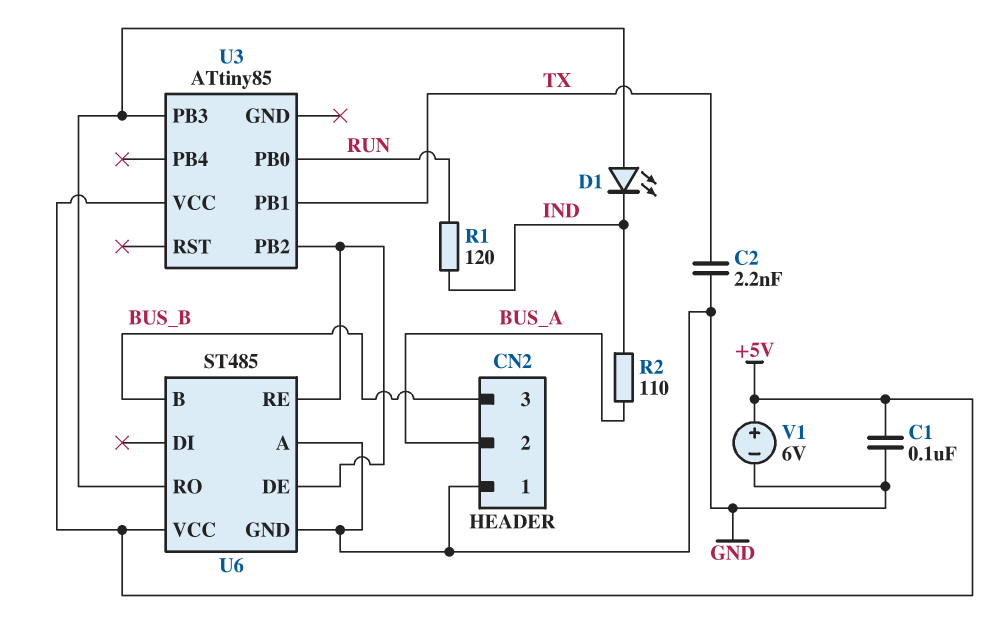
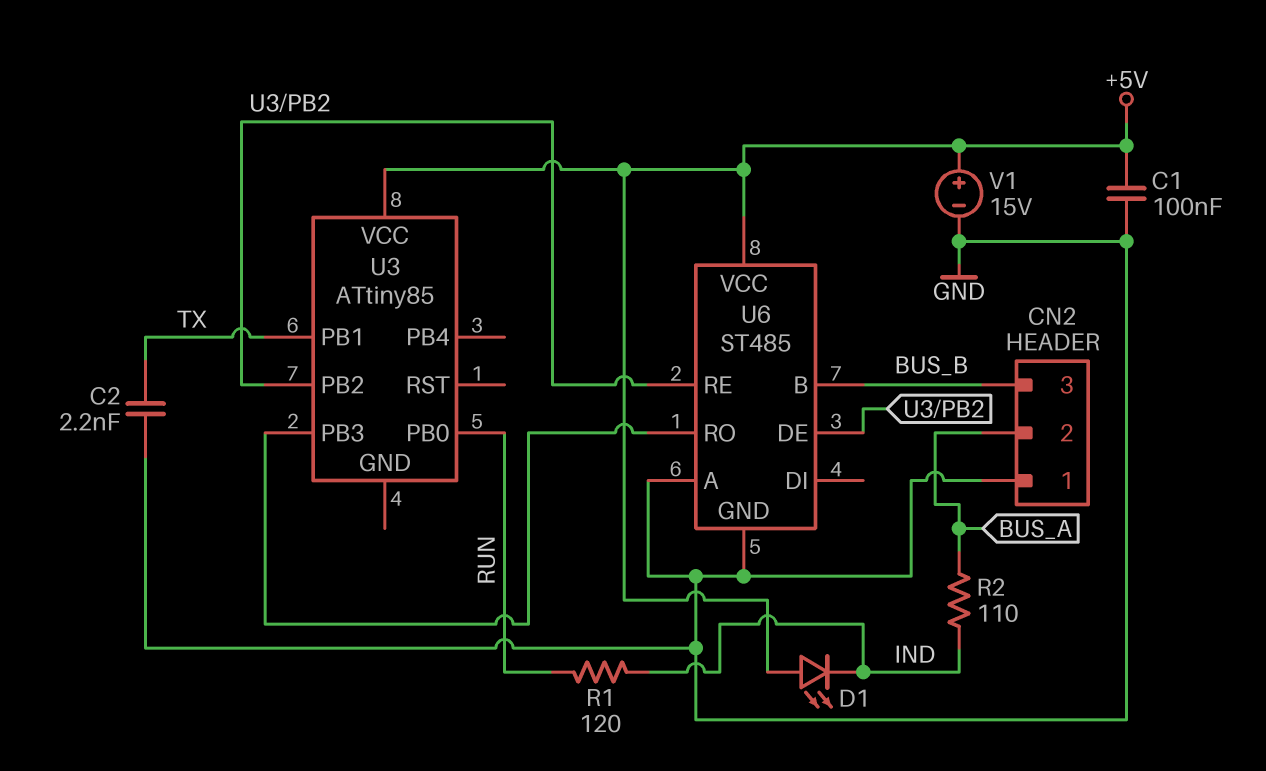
D1: LED (A U3/PB3, K IND) -> LED (A +5V, K IND)
V1: 6V (plus +5V, minus GND) -> 15V (plus +5V, minus GND)

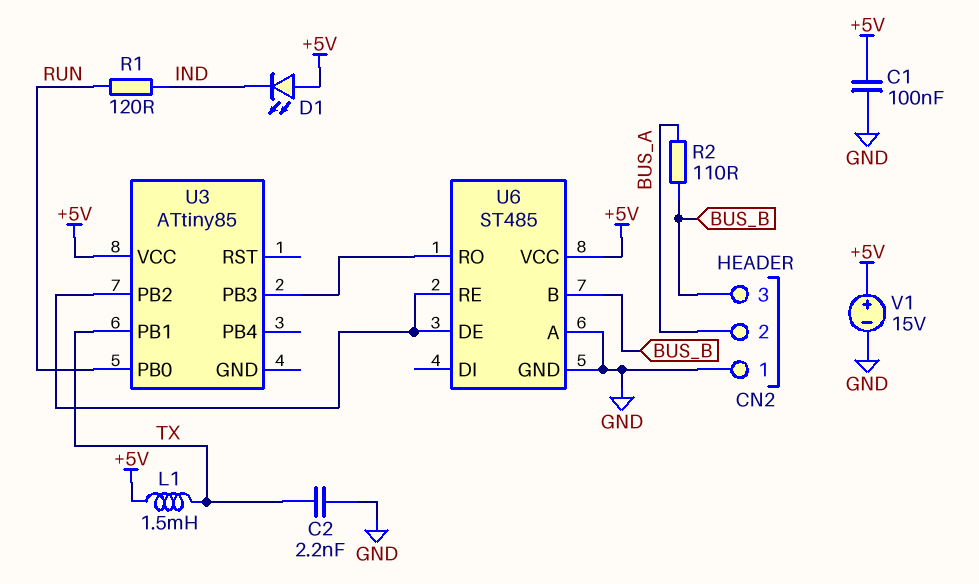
L1: none -> 1.5mH (+5V, TX)
R2: 110 (BUS_A, IND) -> 110 (BUS_A, BUS_B)

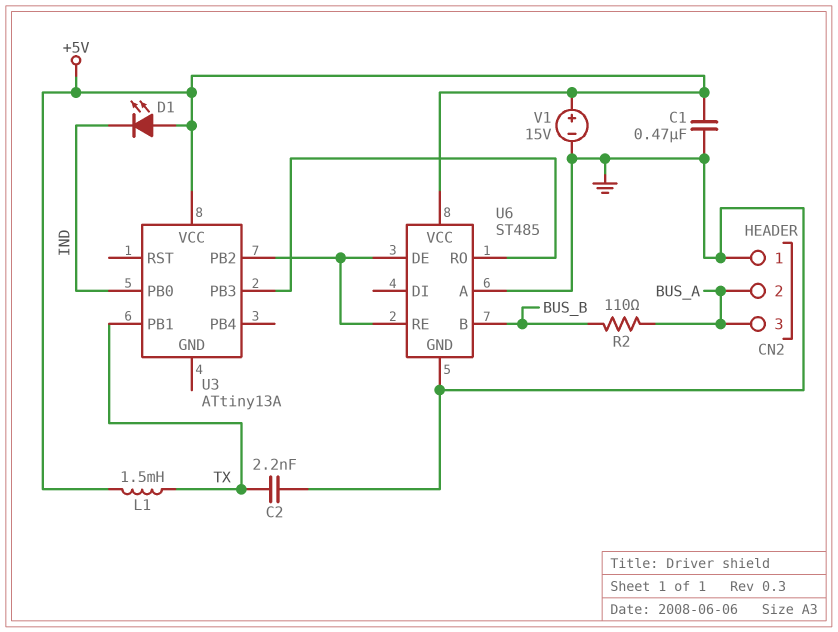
C1: 100nF (+5V, GND) -> 470nF (+5V, GND)
CN2 pin 3: BUS_B -> BUS_A
R1: 120 (IND, RUN) -> none
U3: ATtiny85 -> ATtiny13A
U3 pin PB0: RUN -> IND

